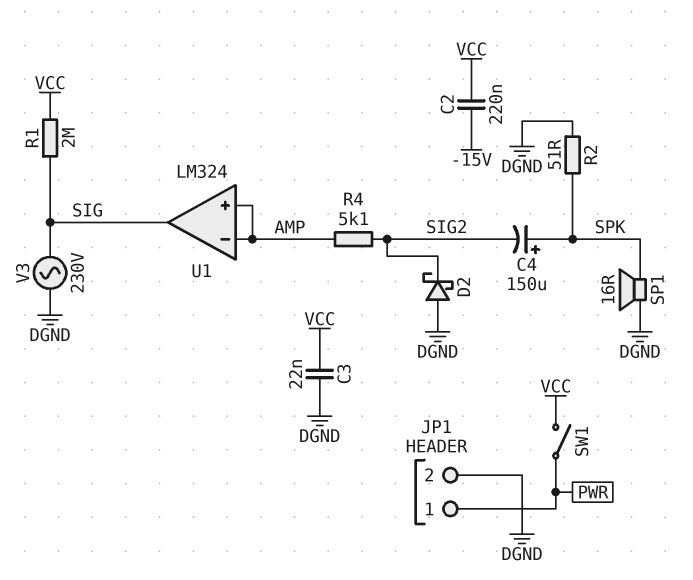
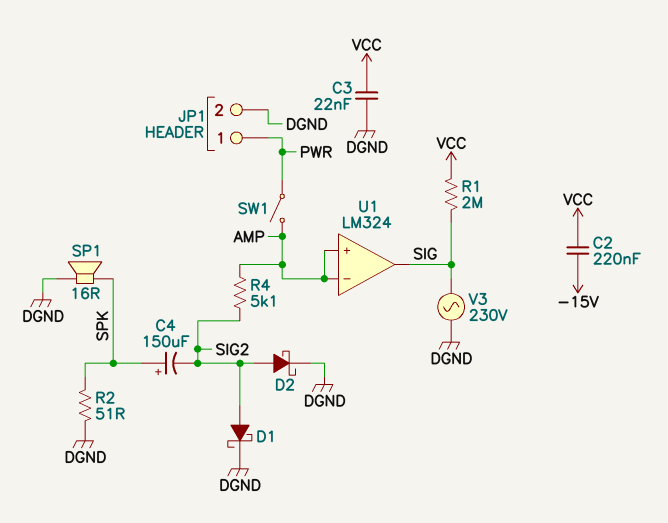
D1: none -> schottky (A SIG2, K DGND)
D2: schottky (A DGND, K SIG2) -> schottky (A SIG2, K DGND)
SW1: switch (PWR, VCC) -> switch (AMP, PWR)

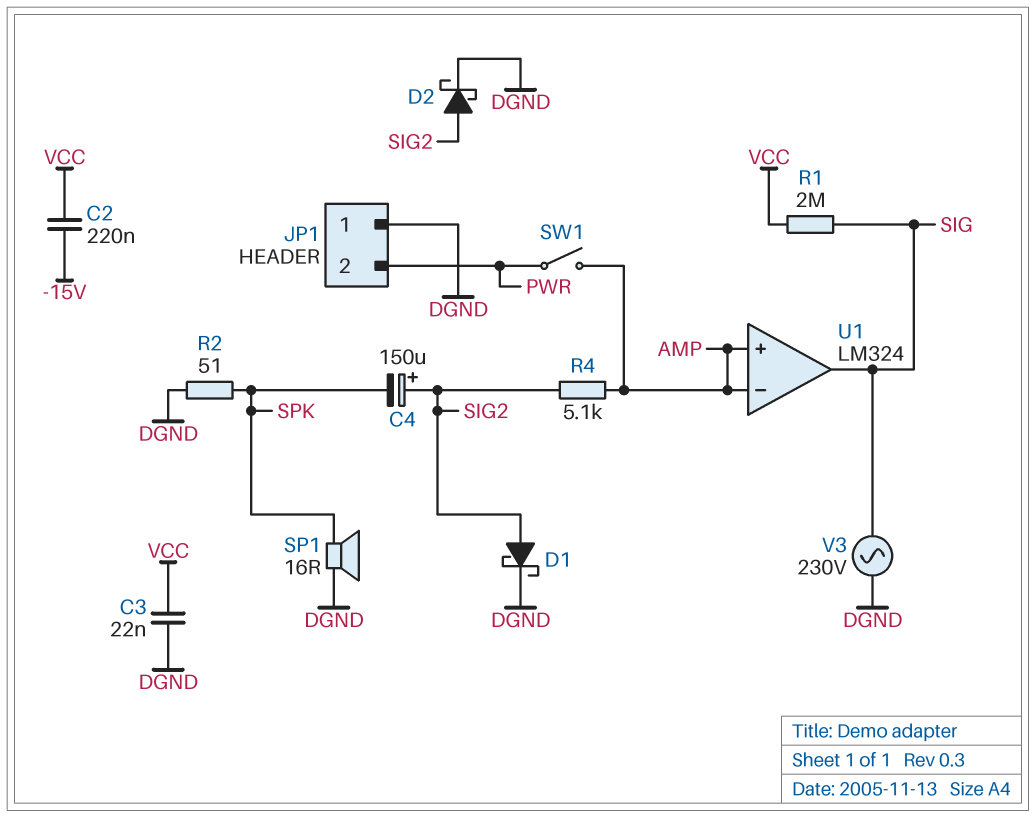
C4: 150uF (plus SPK, minus SIG2) -> 150uF (plus SIG2, minus SPK)
JP1 pin 1: PWR -> DGND
JP1 pin 2: DGND -> PWR

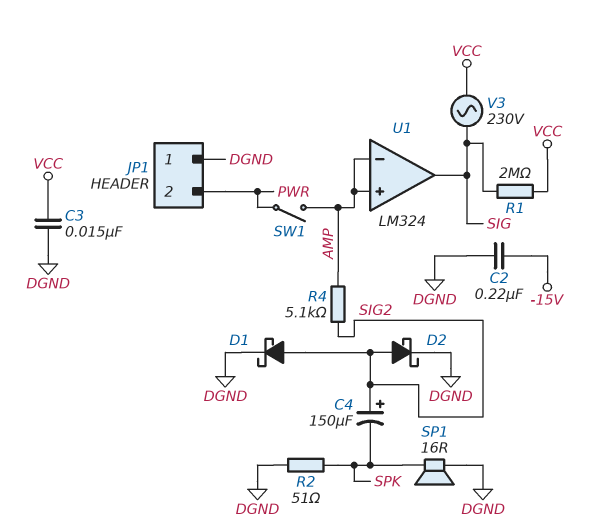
C2: 220nF (-15V, VCC) -> 220nF (-15V, DGND)
C3: 22nF (DGND, VCC) -> 15nF (DGND, VCC)
V3: AC 230V (DGND, SIG) -> AC 230V (SIG, VCC)

